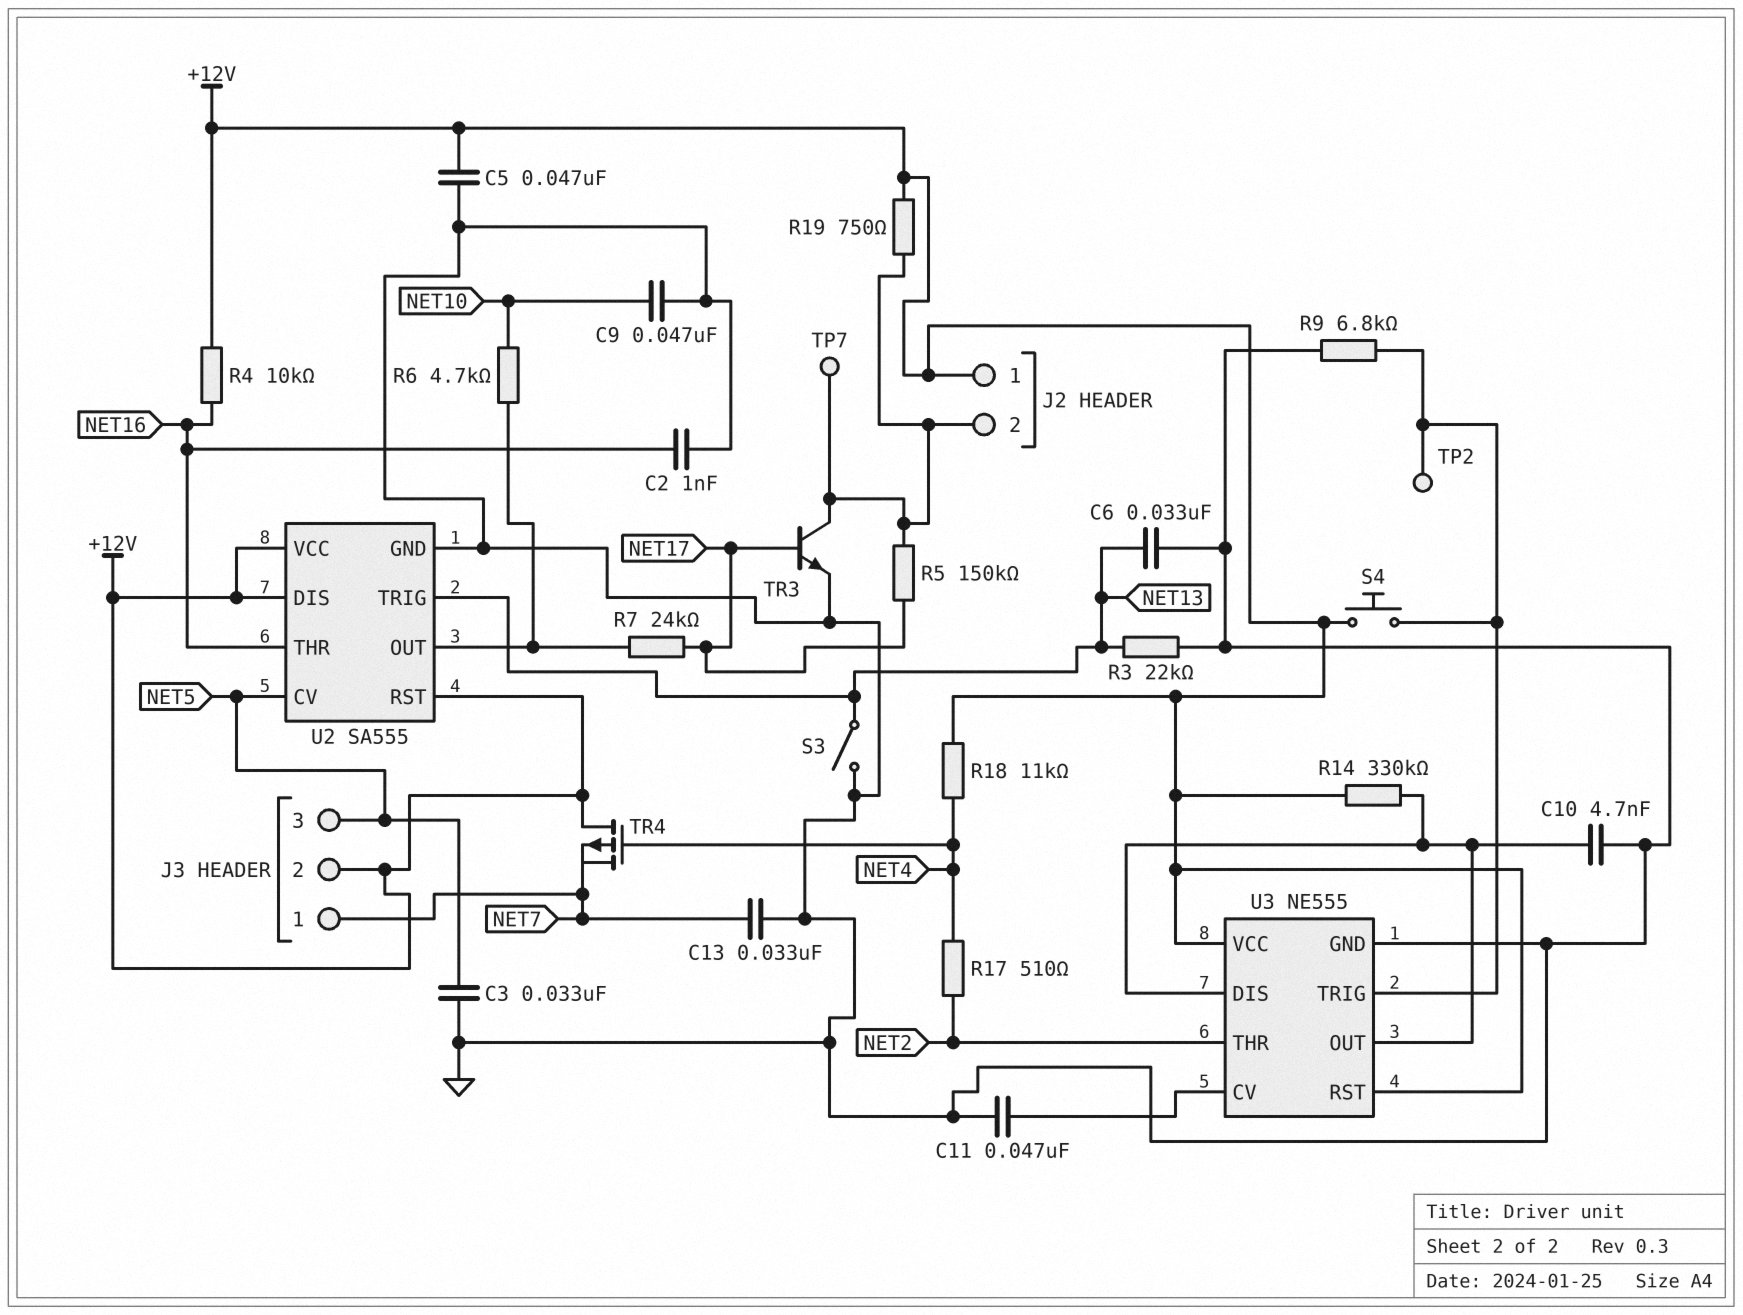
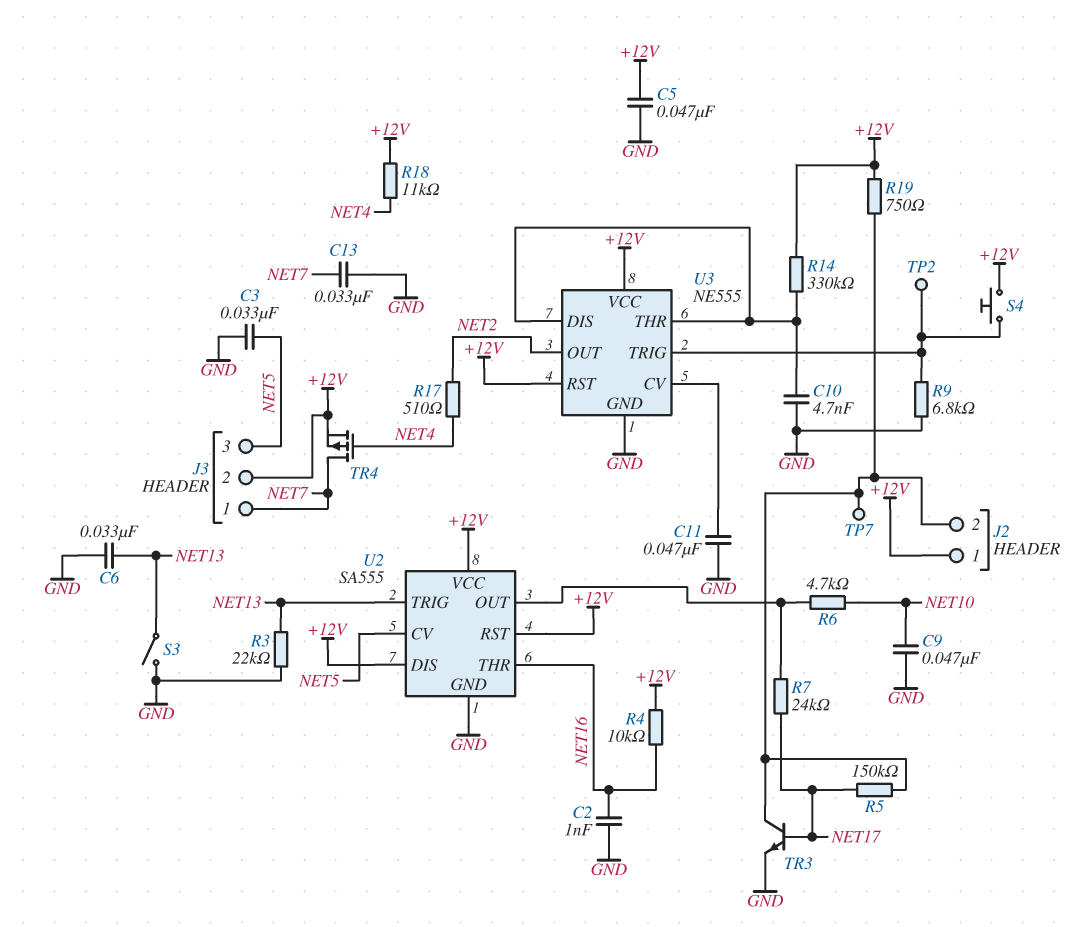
TR4: PMOS (G NET4, D +12V, S NET7) -> PMOS (G NET4, D NET7, S +12V)
U3 pin OUT: U3/DIS -> NET2
U3 pin THR: NET2 -> U3/DIS

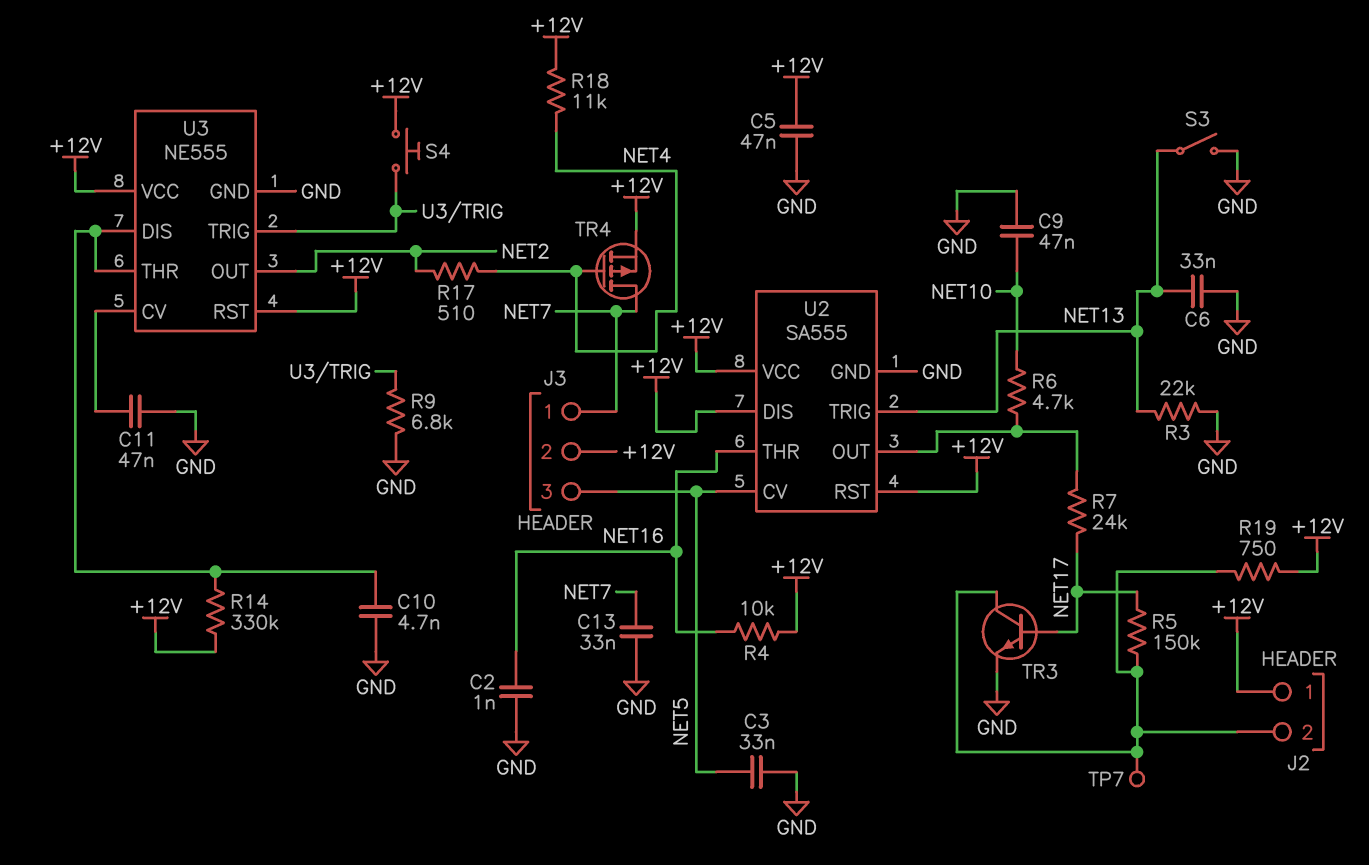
TP2: test point (U3/TRIG) -> none

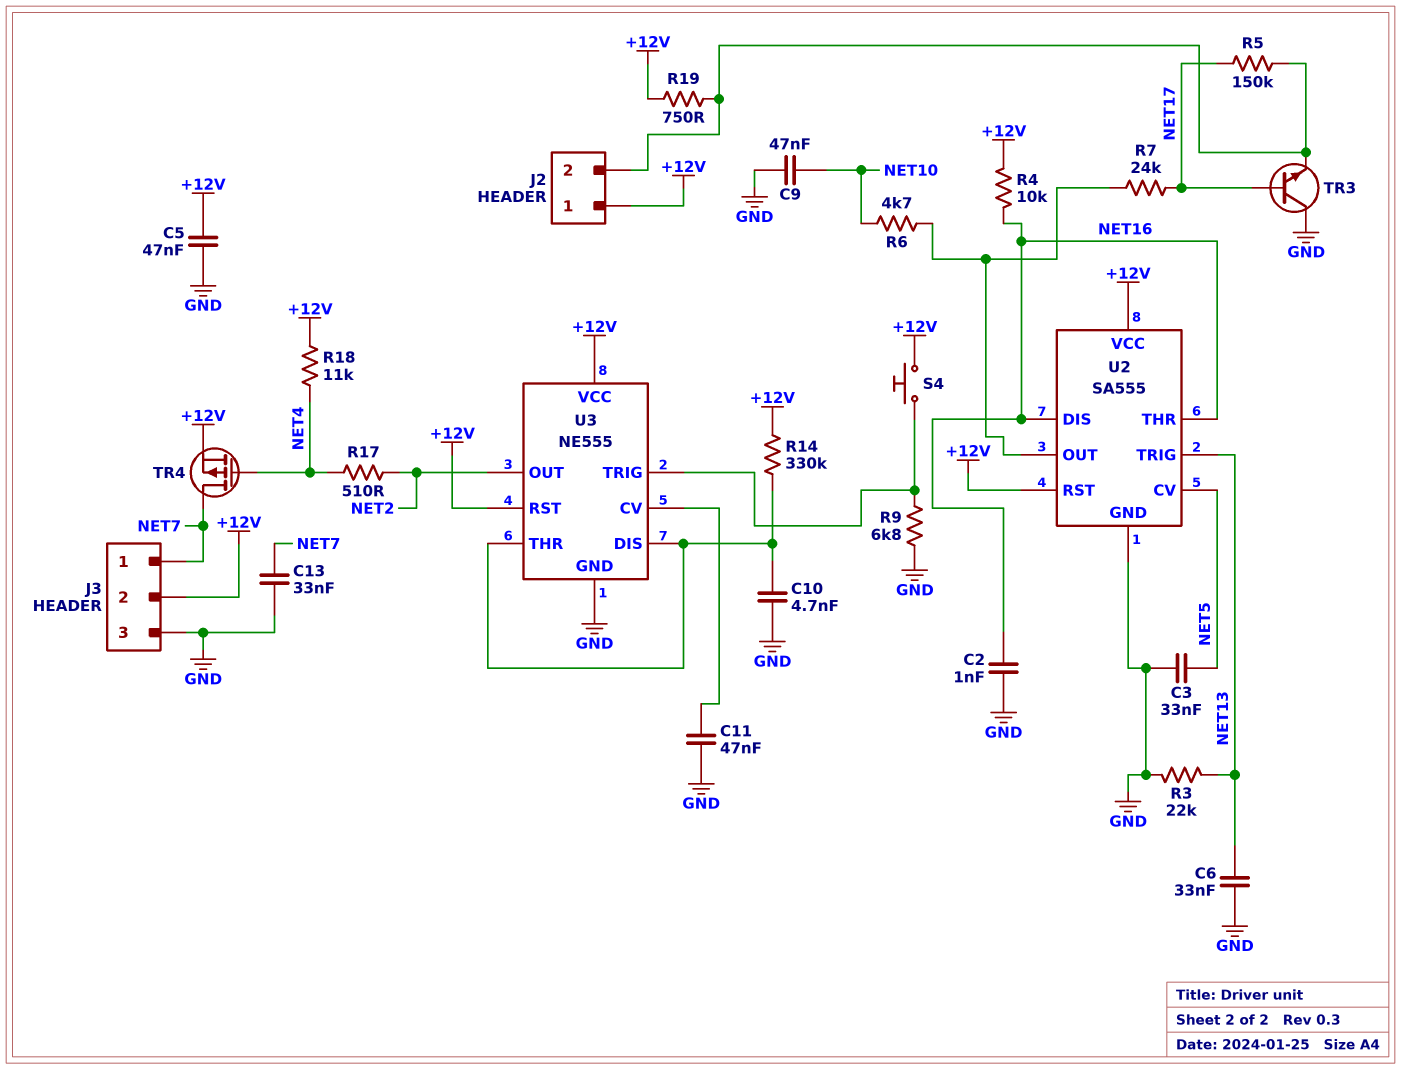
J3 pin 3: NET5 -> GND
S3: switch (GND, NET13) -> none
TP7: test point (J2/2) -> none
TR3: NPN (B NET17, C J2/2, E GND) -> NPN (B NET17, C GND, E J2/2)
U2 pin DIS: +12V -> NET16

